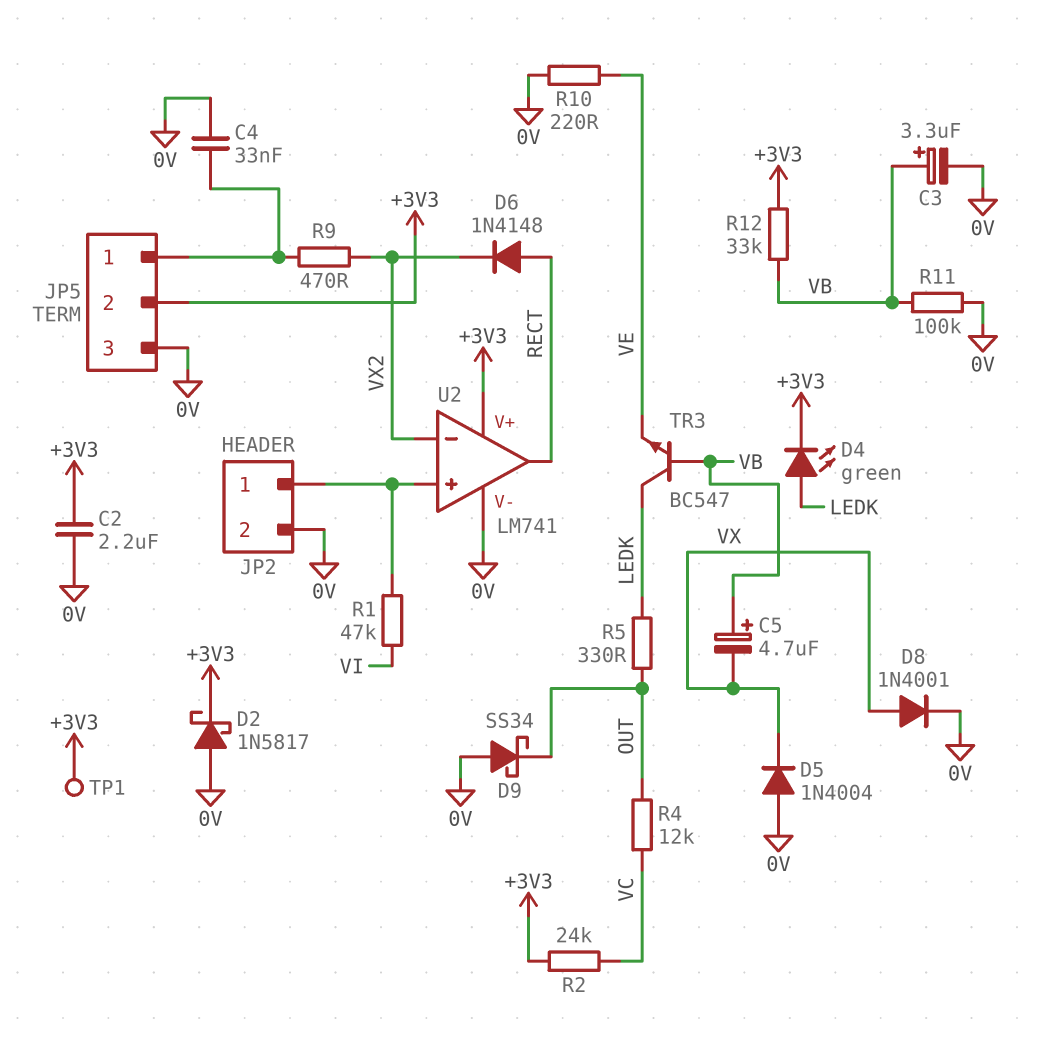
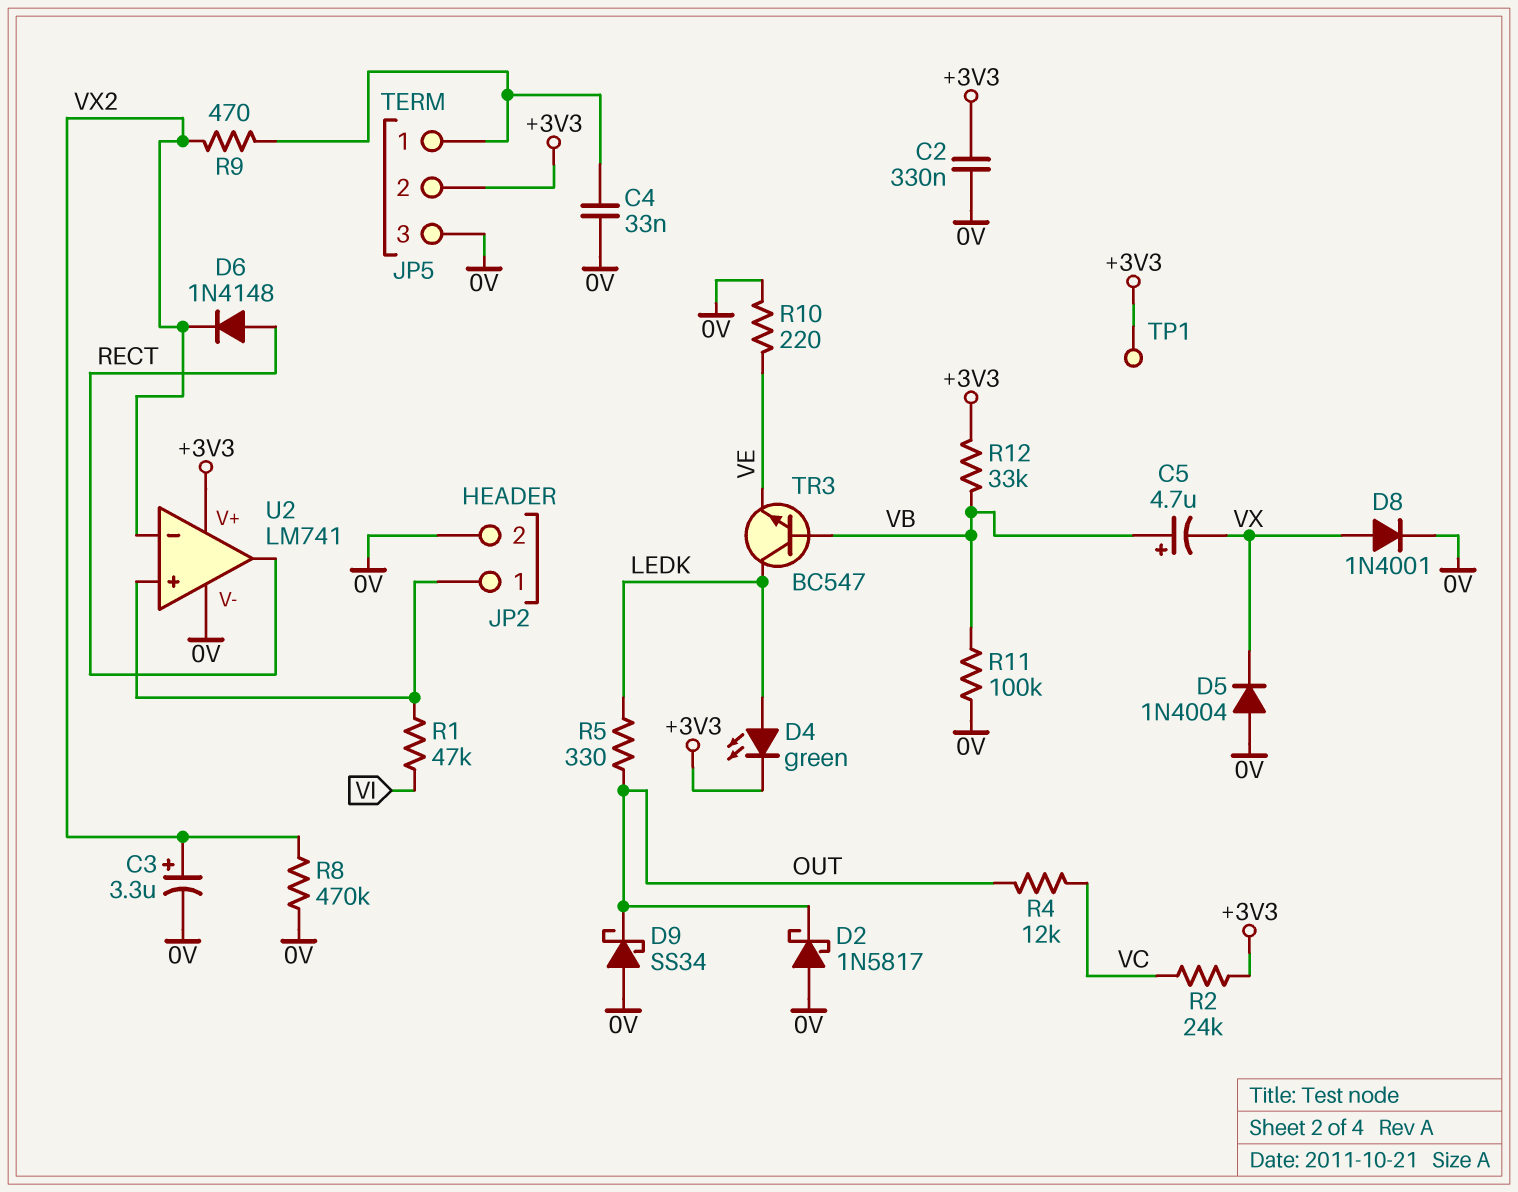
C2: 2.2uF (+3V3, 0V) -> 330nF (+3V3, 0V)
C3: 3.3uF (plus VB, minus 0V) -> 3.3uF (plus VX2, minus 0V)
D2: schottky 1N5817 (A 0V, K +3V3) -> schottky 1N5817 (A 0V, K OUT)
R8: none -> 470k (0V, VX2)

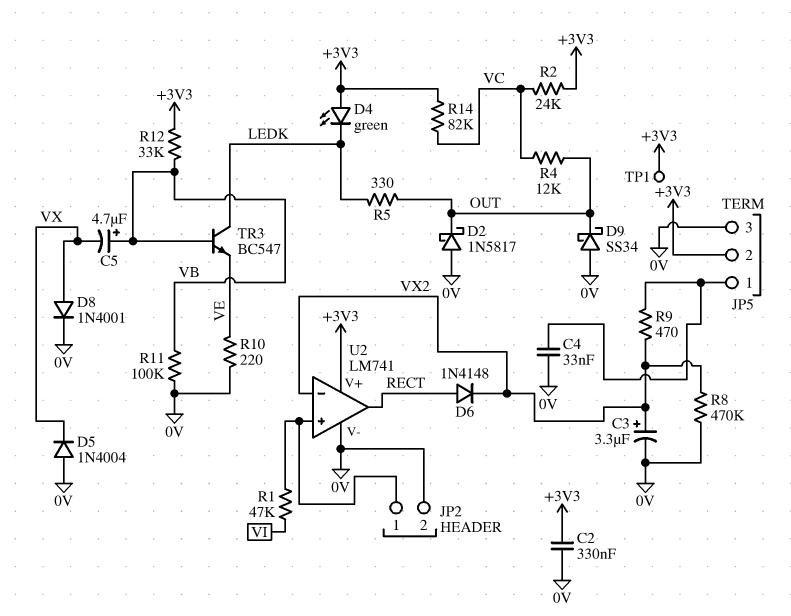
D4: LED green (A LEDK, K +3V3) -> LED green (A +3V3, K LEDK)
R14: none -> 82k (+3V3, VC)

